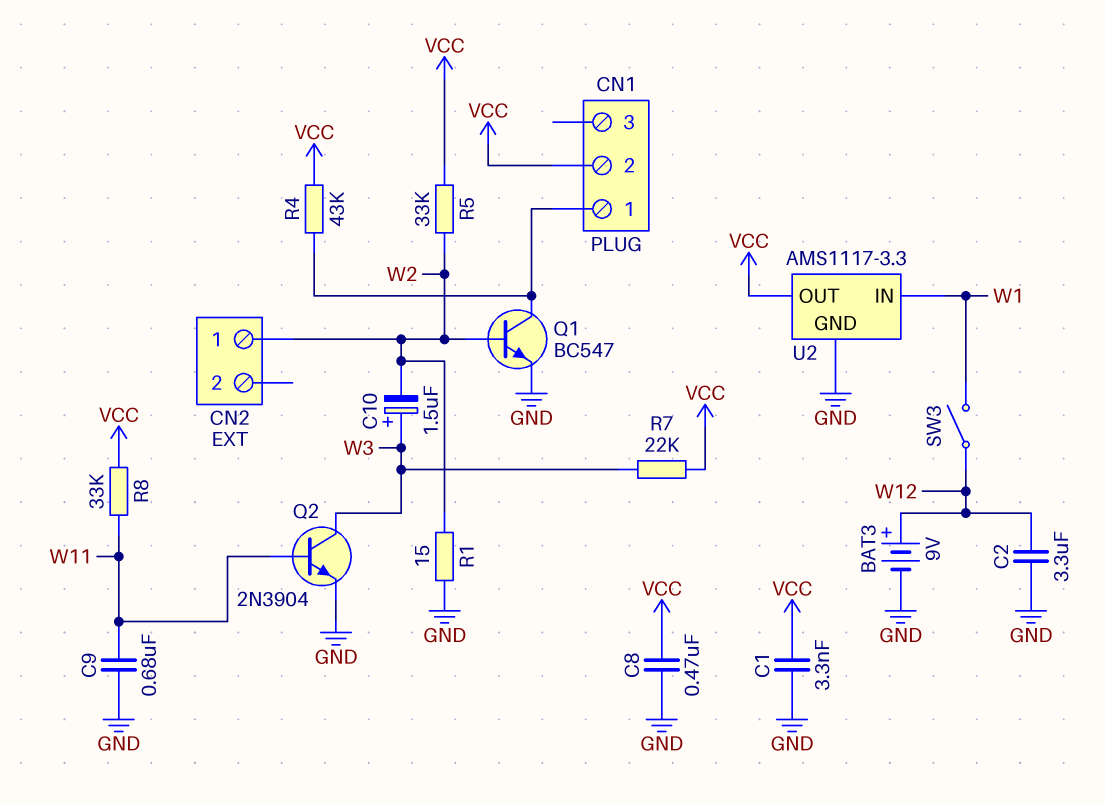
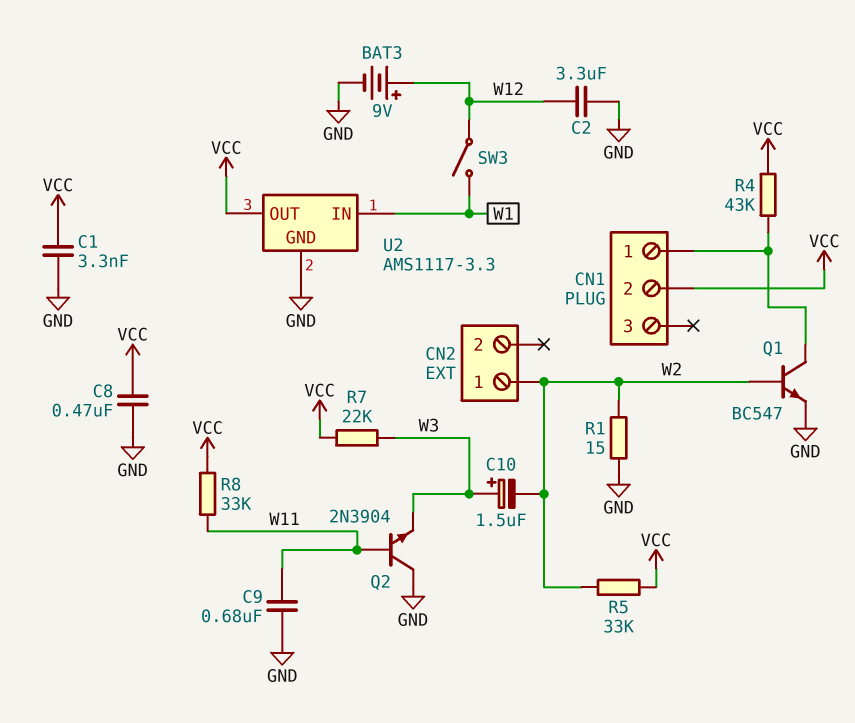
Q2: NPN 2N3904 (B W11, C W3, E GND) -> NPN 2N3904 (B W11, C GND, E W3)

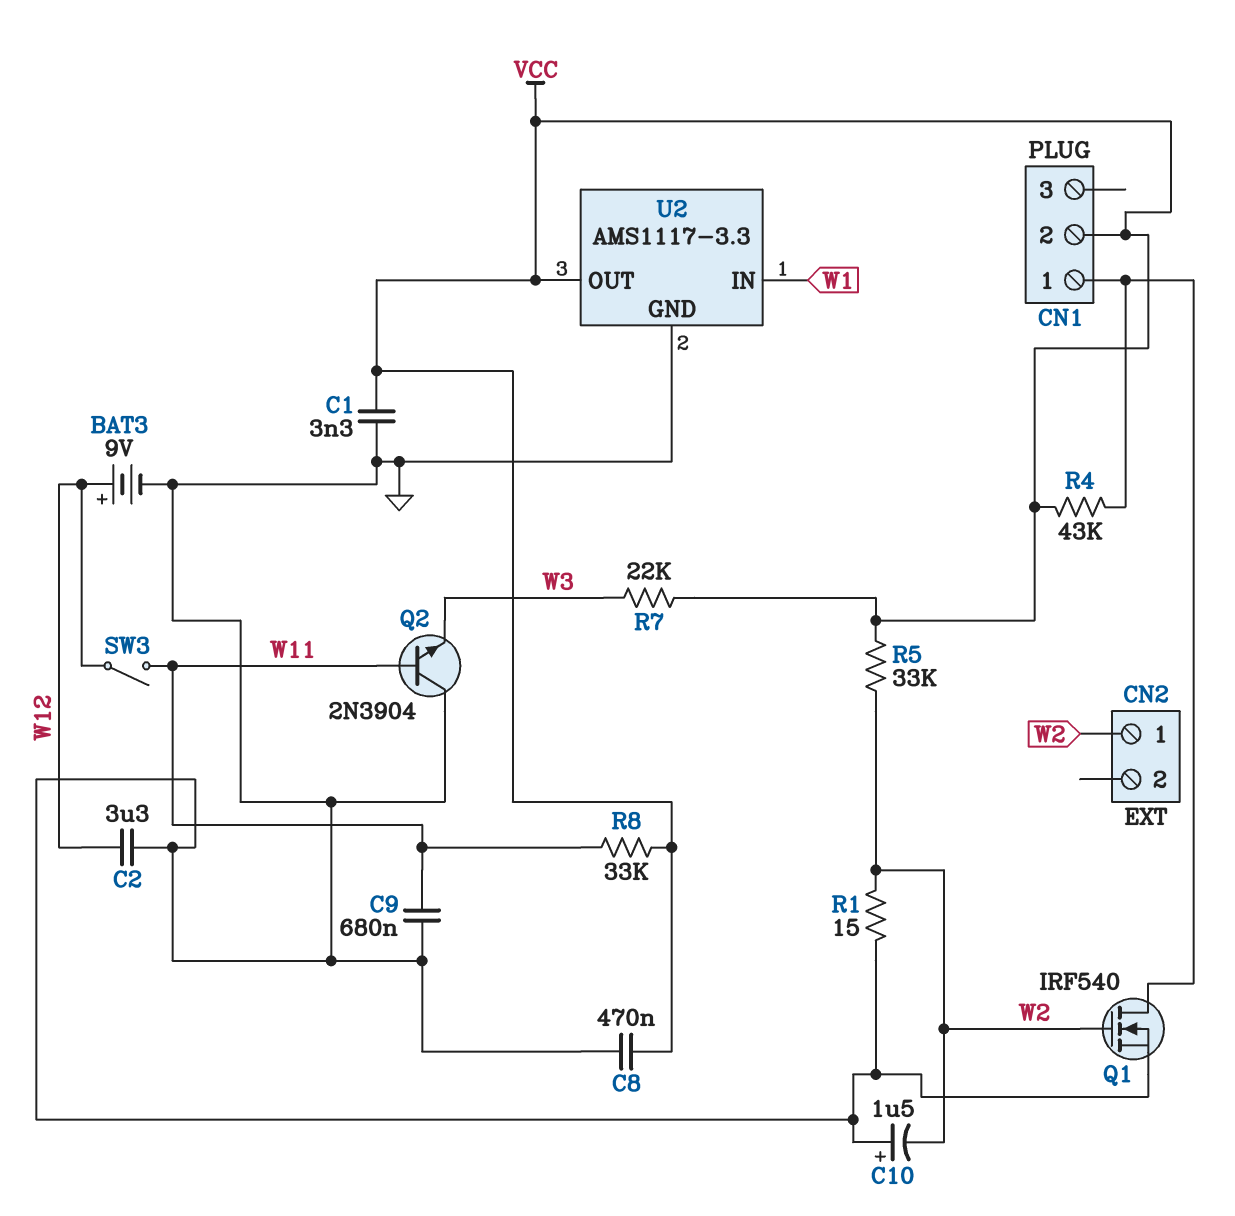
C10: 1.5uF (plus W3, minus W2) -> 1.5uF (plus GND, minus W2)
Q1: NPN BC547 (B W2, C CN1/1, E GND) -> NMOS IRF540 (G W2, D CN1/1, S GND)
SW3: switch (W1, W12) -> switch (W11, W12)

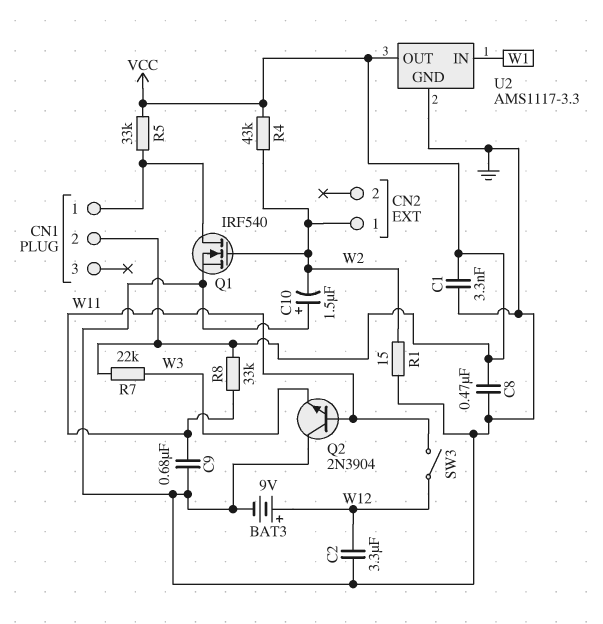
R4: 43k (CN1/1, VCC) -> 43k (VCC, W2)
R5: 33k (VCC, W2) -> 33k (CN1/1, VCC)

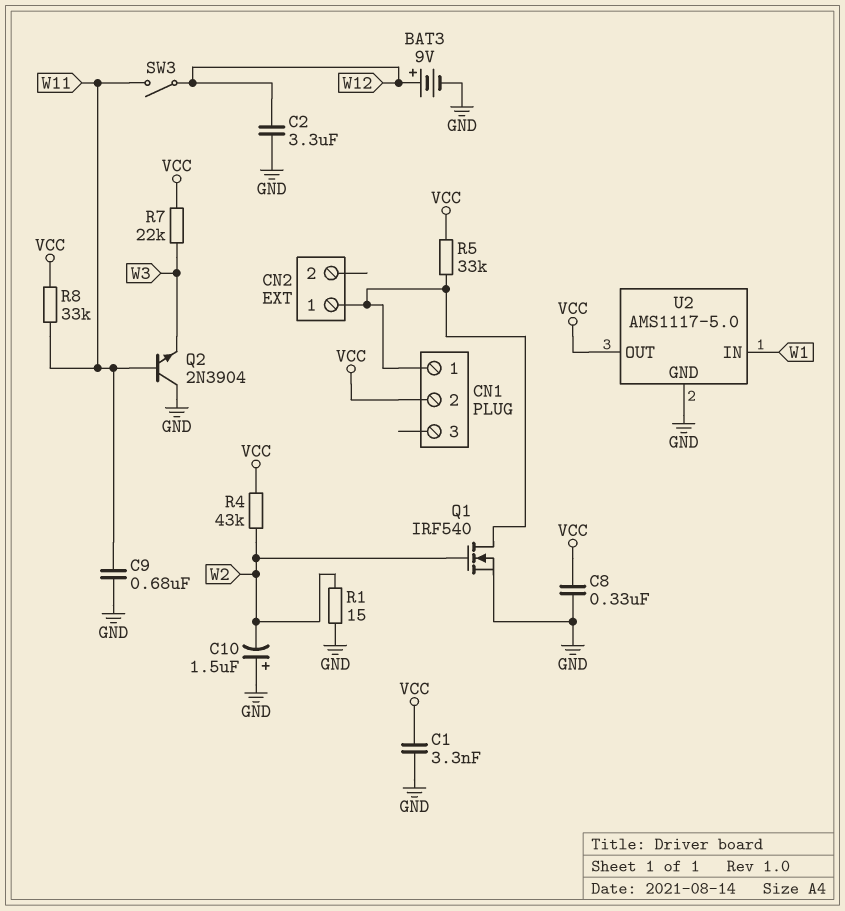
C8: 470nF (GND, VCC) -> 330nF (GND, VCC)
CN2 pin 1: W2 -> CN1/1
U2: AMS1117-3.3 -> AMS1117-5.0

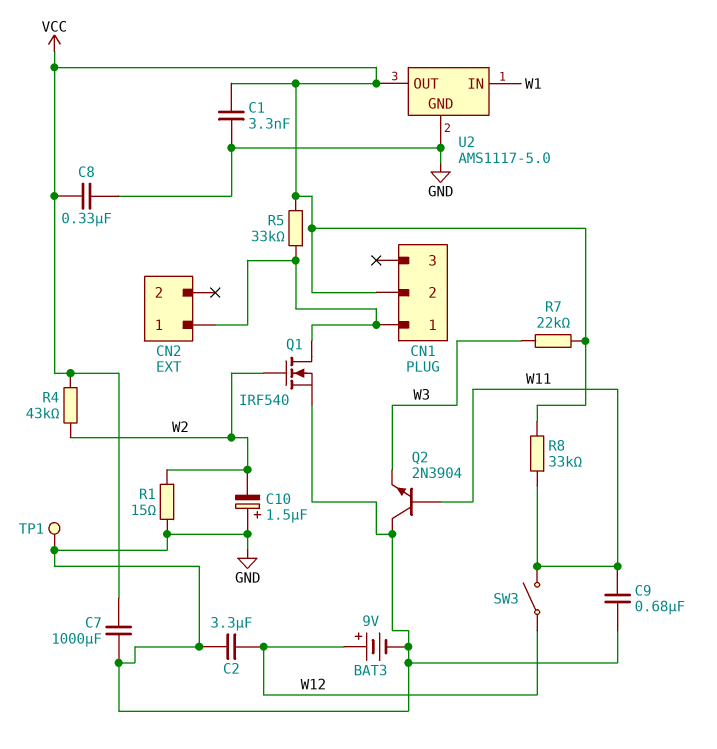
C7: none -> 1000uF (GND, VCC)
TP1: none -> test point (GND)

